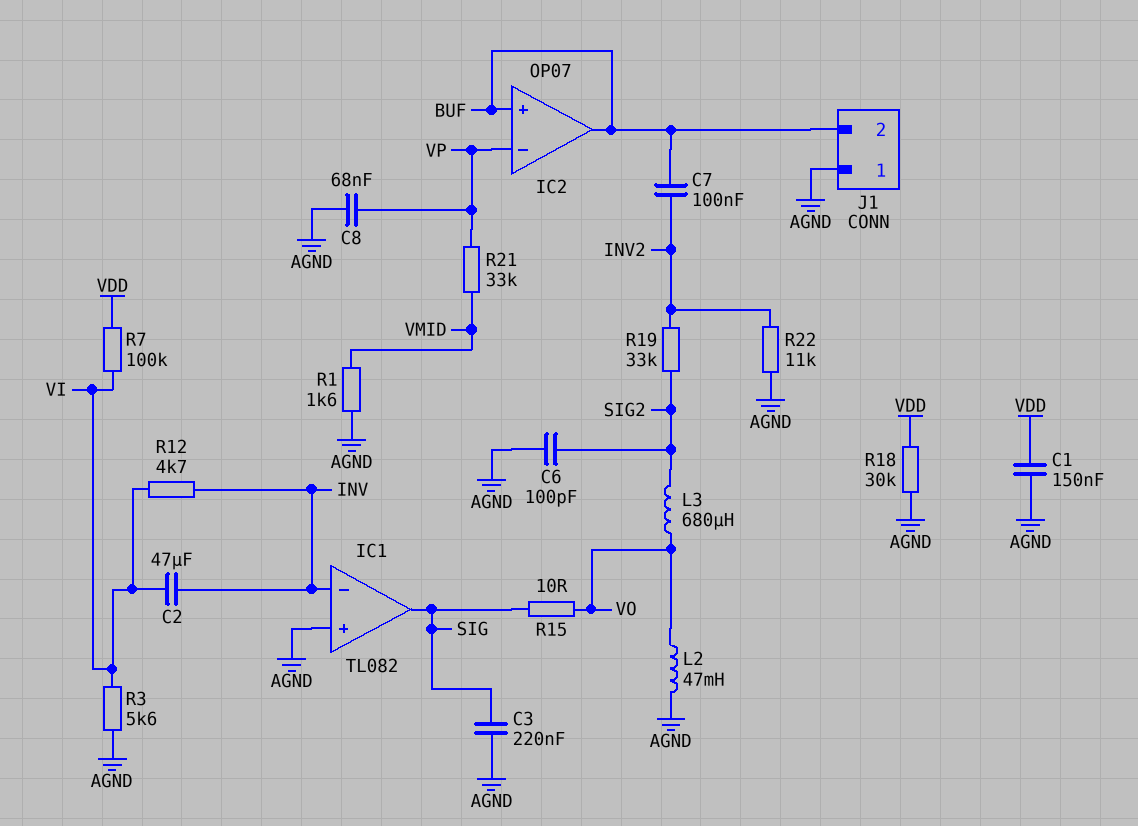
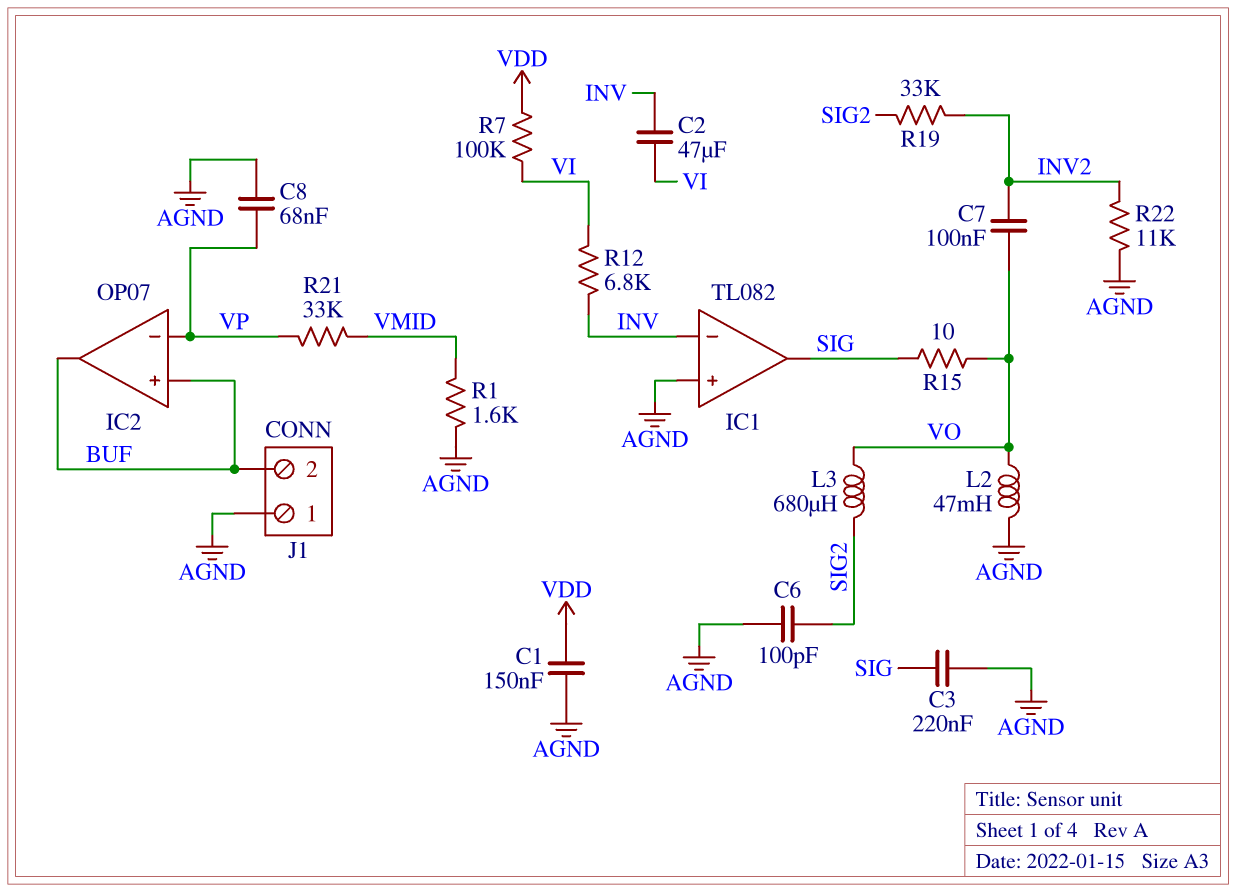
C7: 100nF (BUF, INV2) -> 100nF (INV2, VO)
R3: 5.6k (AGND, VI) -> none
R12: 4.7k (INV, VI) -> 6.8k (INV, VI)
R18: 30k (AGND, VDD) -> none

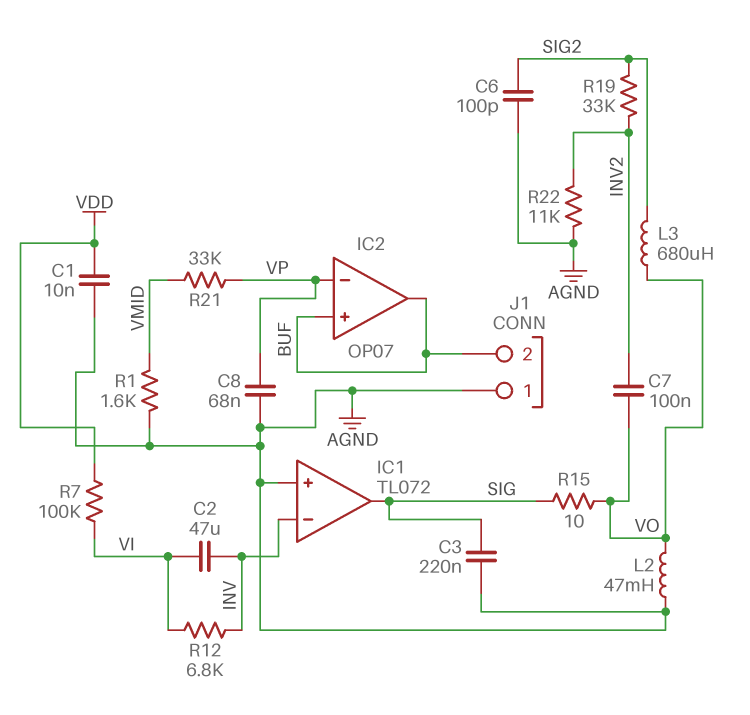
C1: 150nF (AGND, VDD) -> 10nF (AGND, VDD)
IC1: TL082 -> TL072

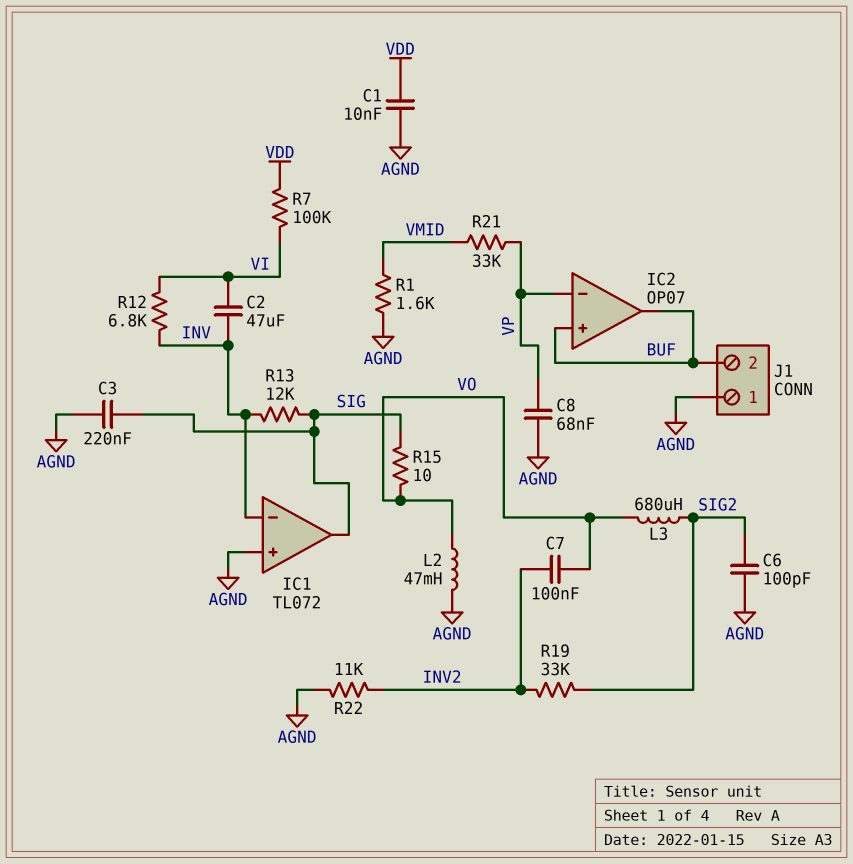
R13: none -> 12k (INV, SIG)

